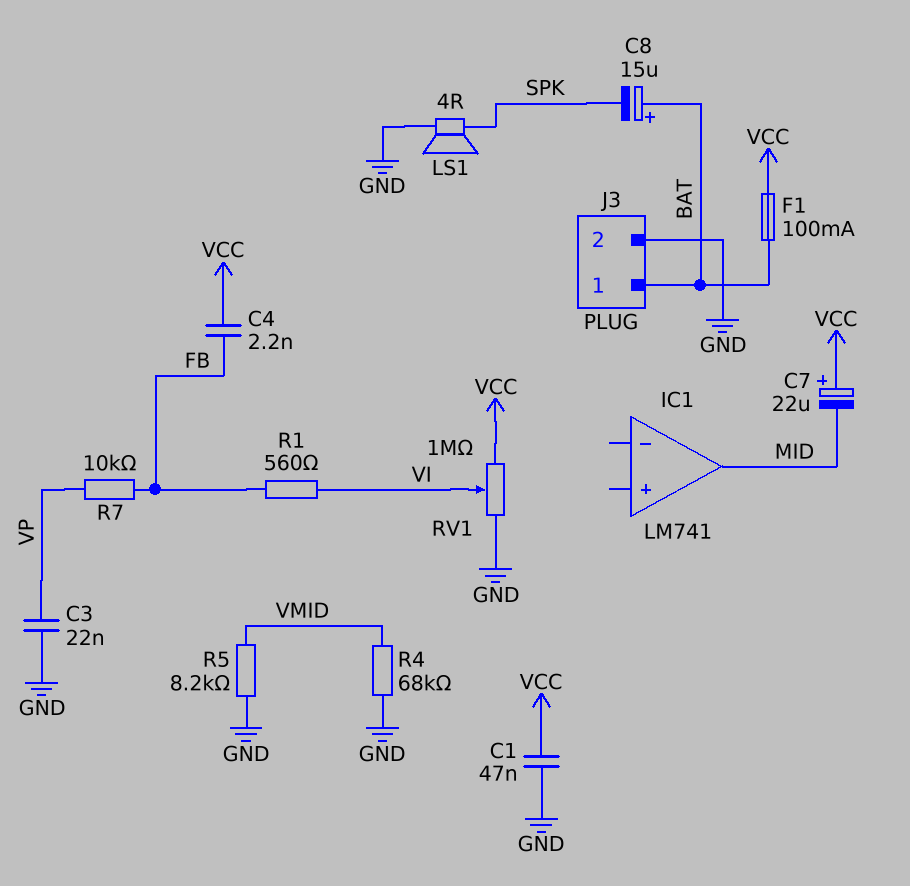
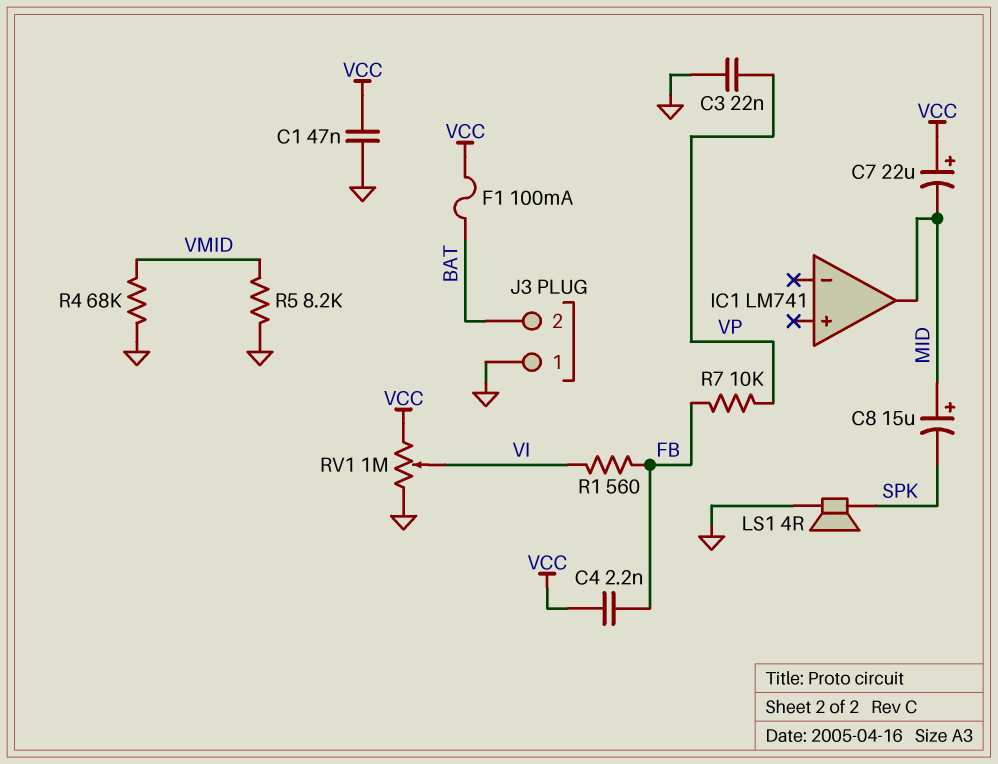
C8: 15uF (plus BAT, minus SPK) -> 15uF (plus MID, minus SPK)
J3 pin 1: BAT -> GND
J3 pin 2: GND -> BAT

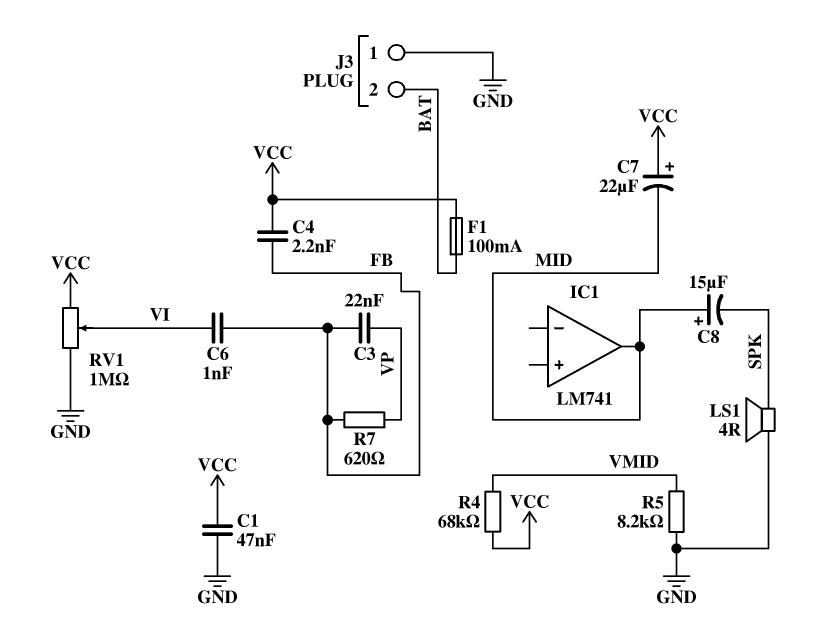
C3: 22nF (GND, VP) -> 22nF (FB, VP)
C6: none -> 1nF (FB, VI)
R1: 560 (FB, VI) -> none
R4: 68k (GND, VMID) -> 68k (VCC, VMID)
R7: 10k (FB, VP) -> 620 (FB, VP)

